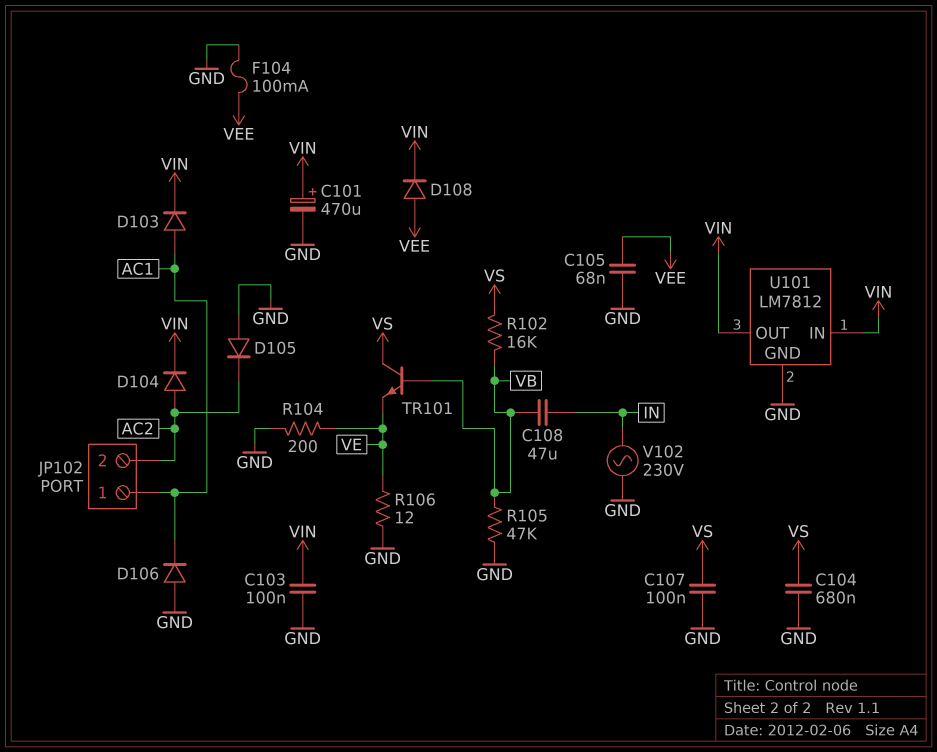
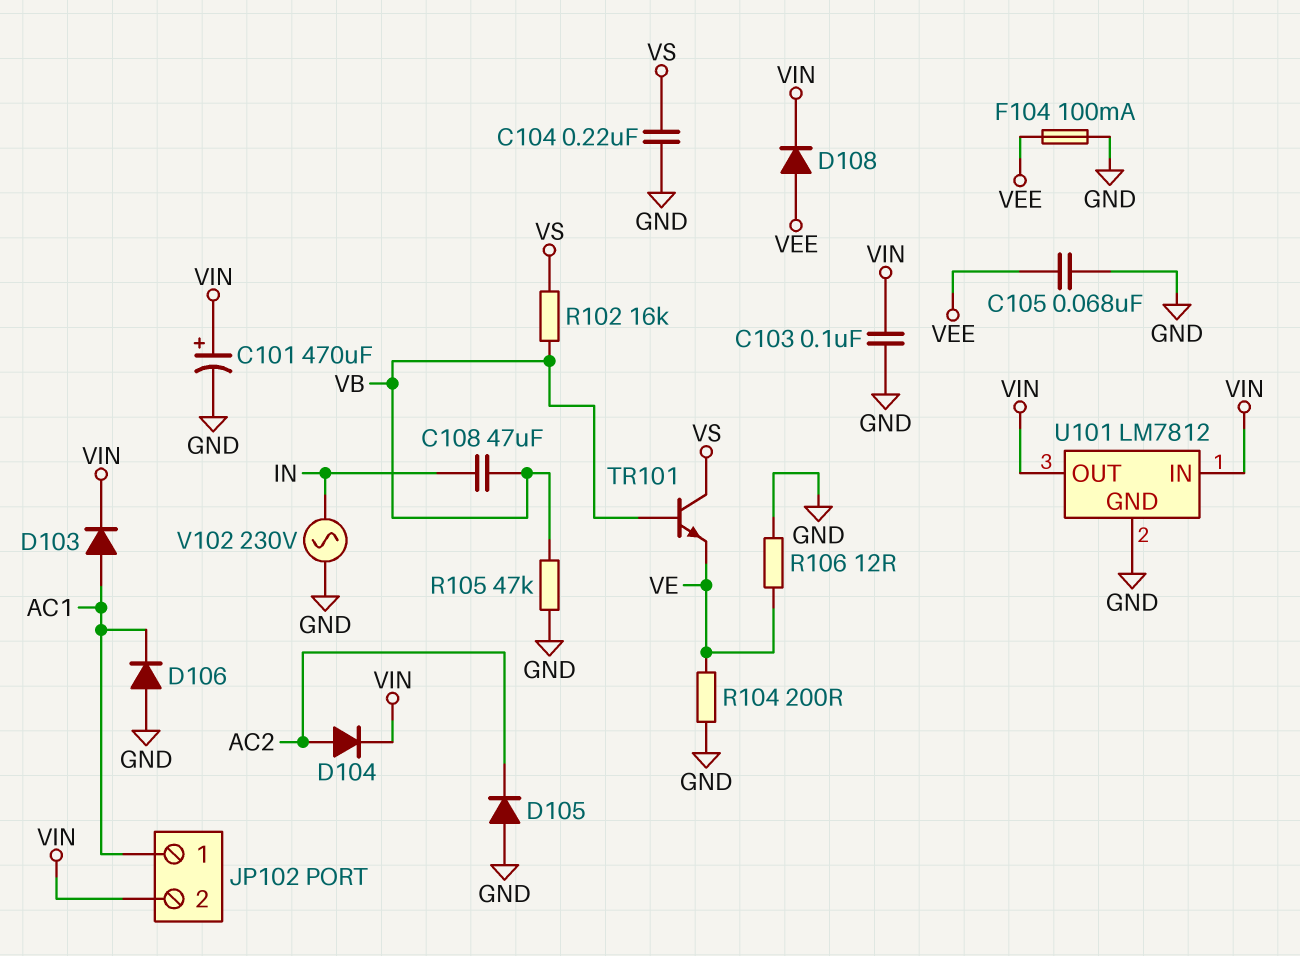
C104: 680nF (GND, VS) -> 220nF (GND, VS)
C107: 100nF (GND, VS) -> none
JP102 pin 2: AC2 -> VIN

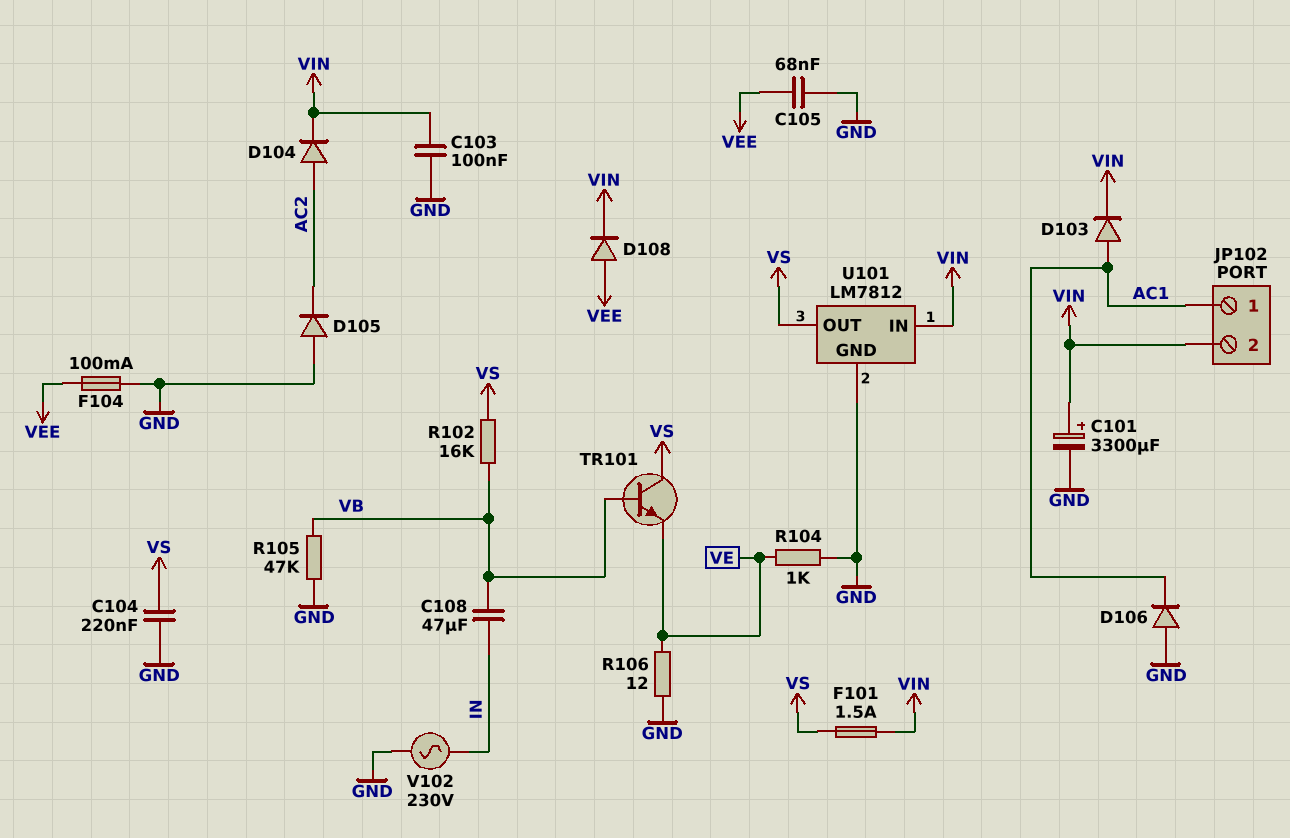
C101: 470uF (plus VIN, minus GND) -> 3300uF (plus VIN, minus GND)
F101: none -> 1.5A (VIN, VS)
R104: 200 (GND, VE) -> 1k (GND, VE)
U101 pin OUT: VIN -> VS

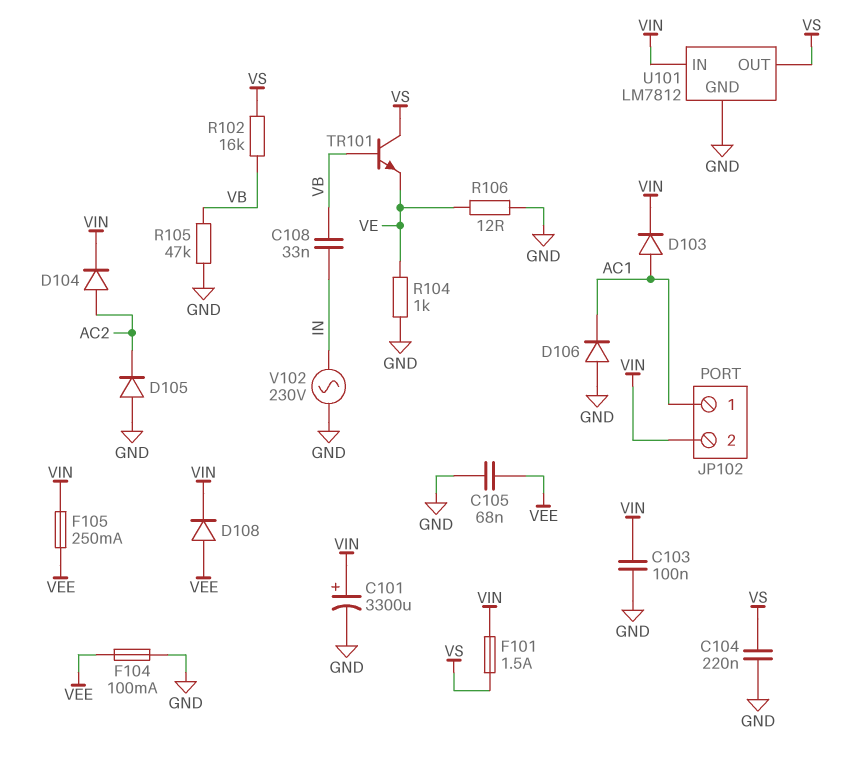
C108: 47uF (IN, VB) -> 33nF (IN, VB)
F105: none -> 250mA (VEE, VIN)

